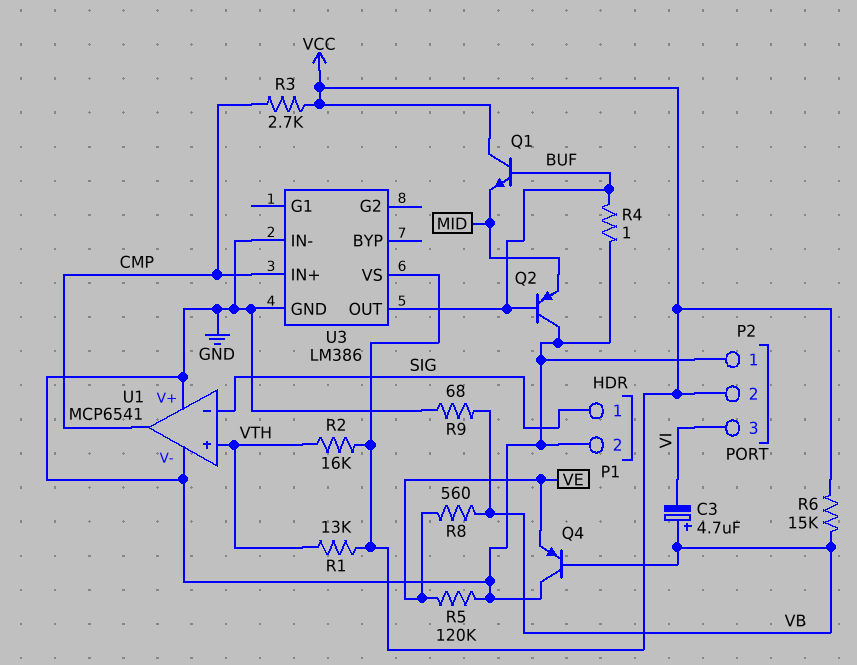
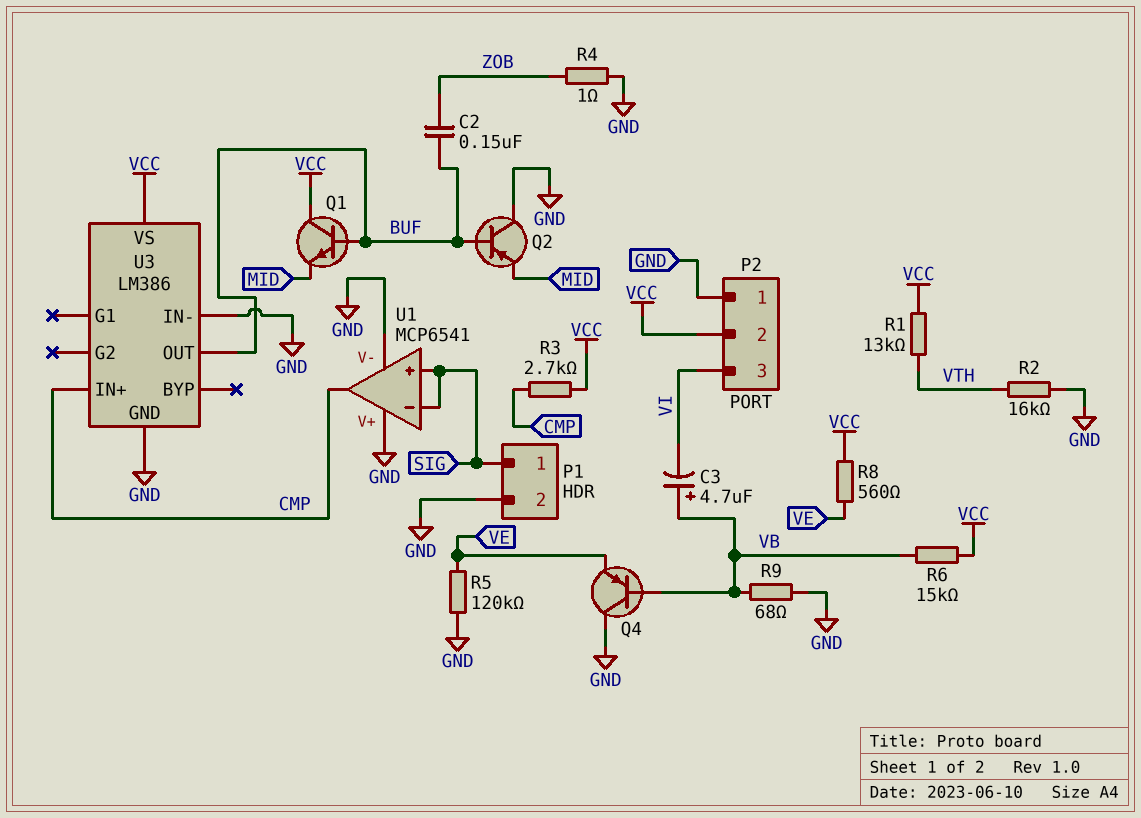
C2: none -> 150nF (BUF, ZOB)
R2: 16k (VCC, VTH) -> 16k (GND, VTH)
R4: 1 (BUF, GND) -> 1 (GND, ZOB)
R8: 560 (VB, VE) -> 560 (VCC, VE)
U1 pin in+: VTH -> SIG

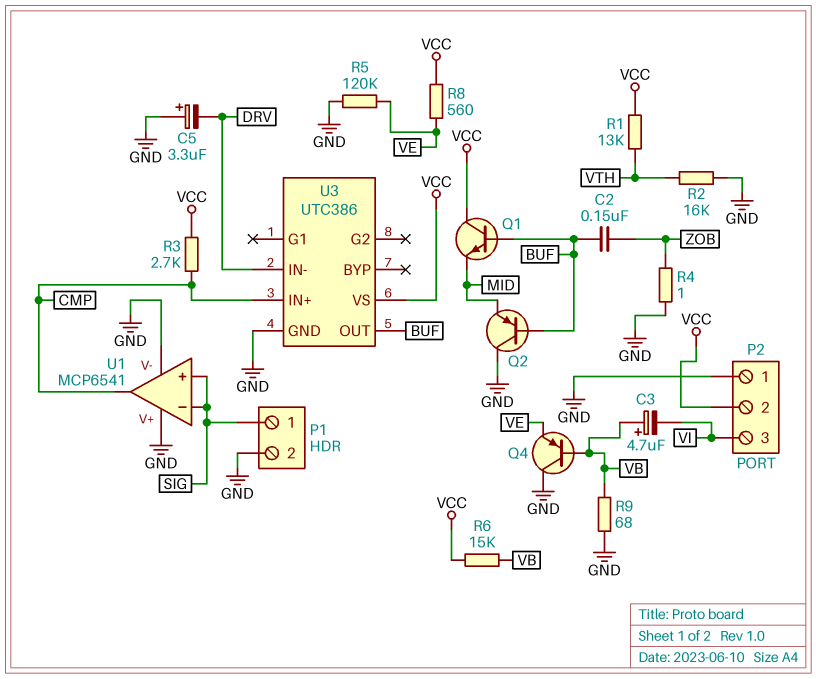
C5: none -> 3.3uF (plus GND, minus DRV)
U3: LM386 -> UTC386
U3 pin IN-: GND -> DRV

